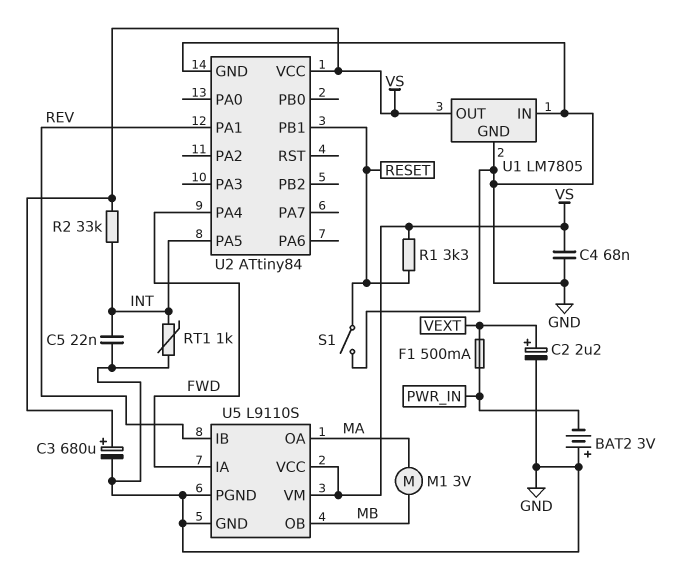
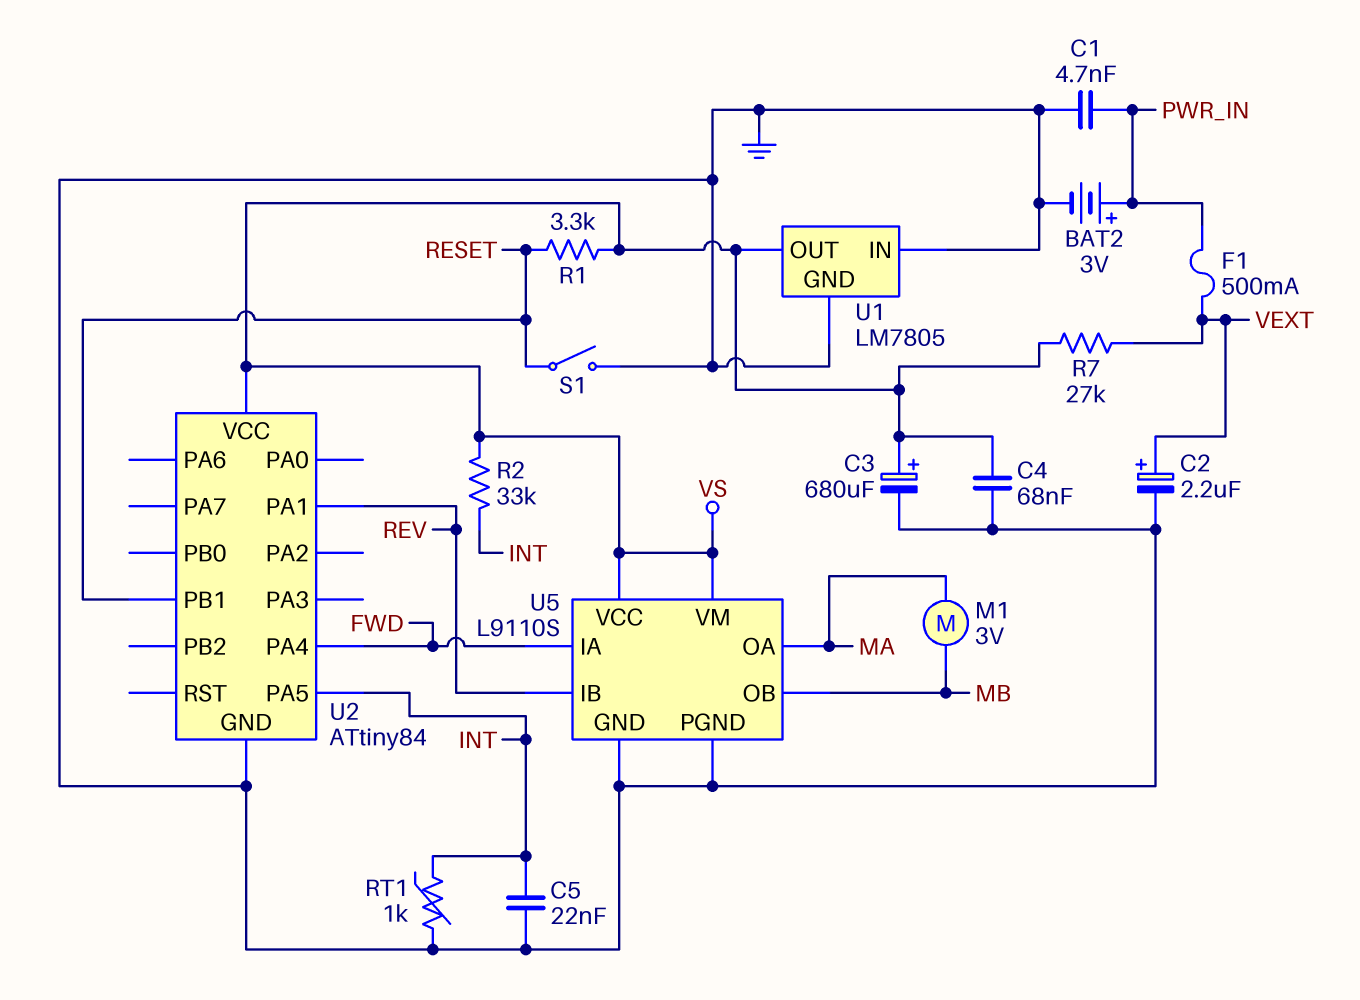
BAT2: 3V (plus GND, minus PWR_IN) -> 3V (plus PWR_IN, minus GND)
C1: none -> 4.7nF (GND, PWR_IN)
R7: none -> 27k (VEXT, VS)

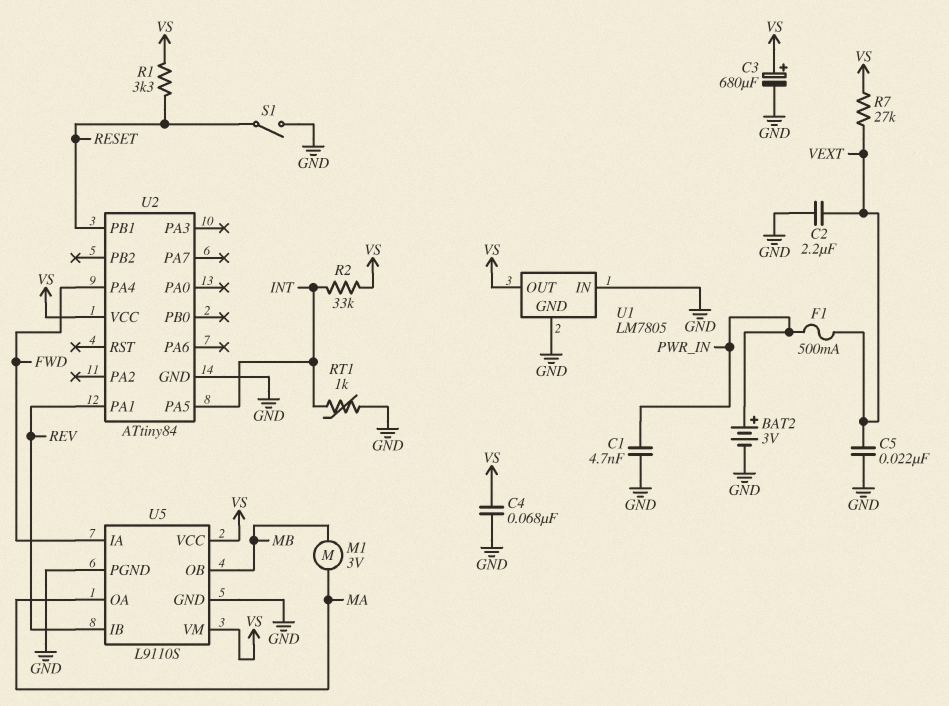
C2: 2.2uF (plus VEXT, minus GND) -> 2.2uF (GND, VEXT)
C5: 22nF (GND, INT) -> 22nF (GND, VEXT)

